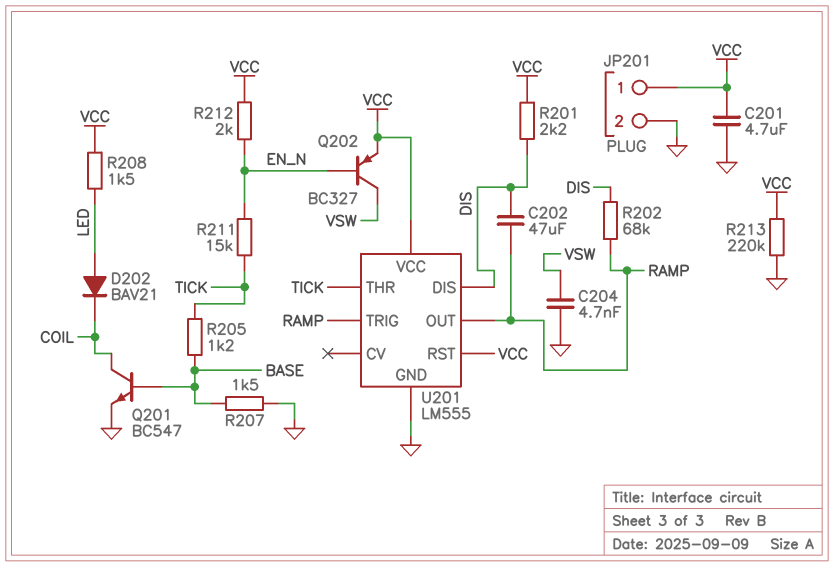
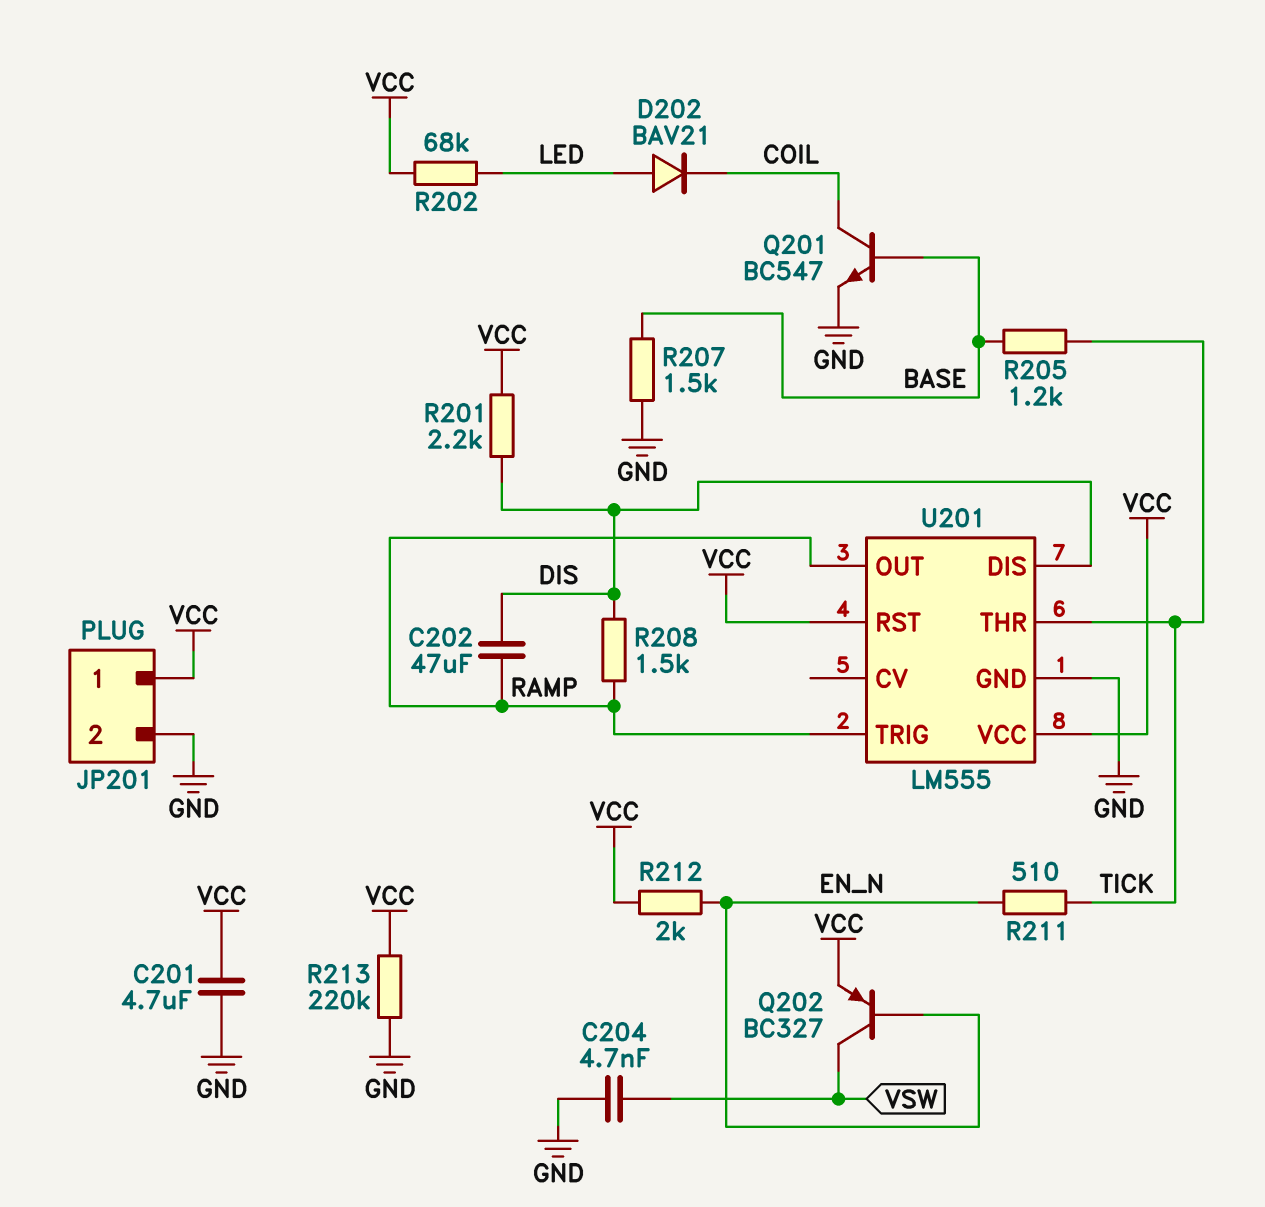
R202: 68k (DIS, RAMP) -> 68k (LED, VCC)
R208: 1.5k (LED, VCC) -> 1.5k (DIS, RAMP)
R211: 15k (EN_N, TICK) -> 510 (EN_N, TICK)

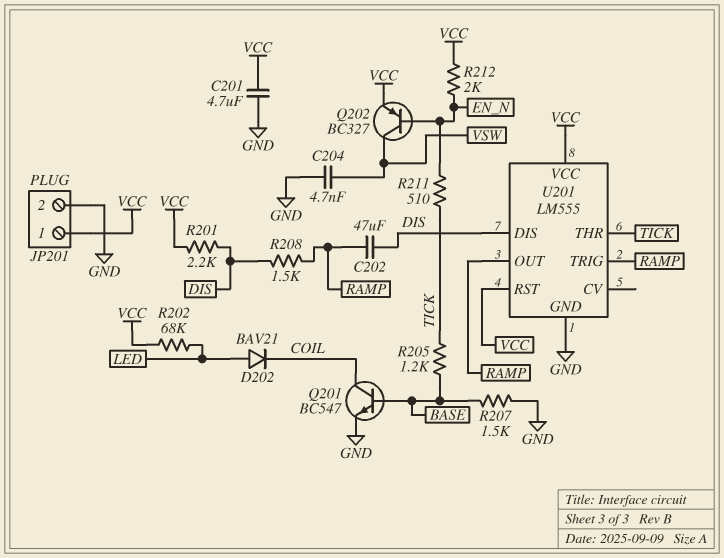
R213: 220k (GND, VCC) -> none

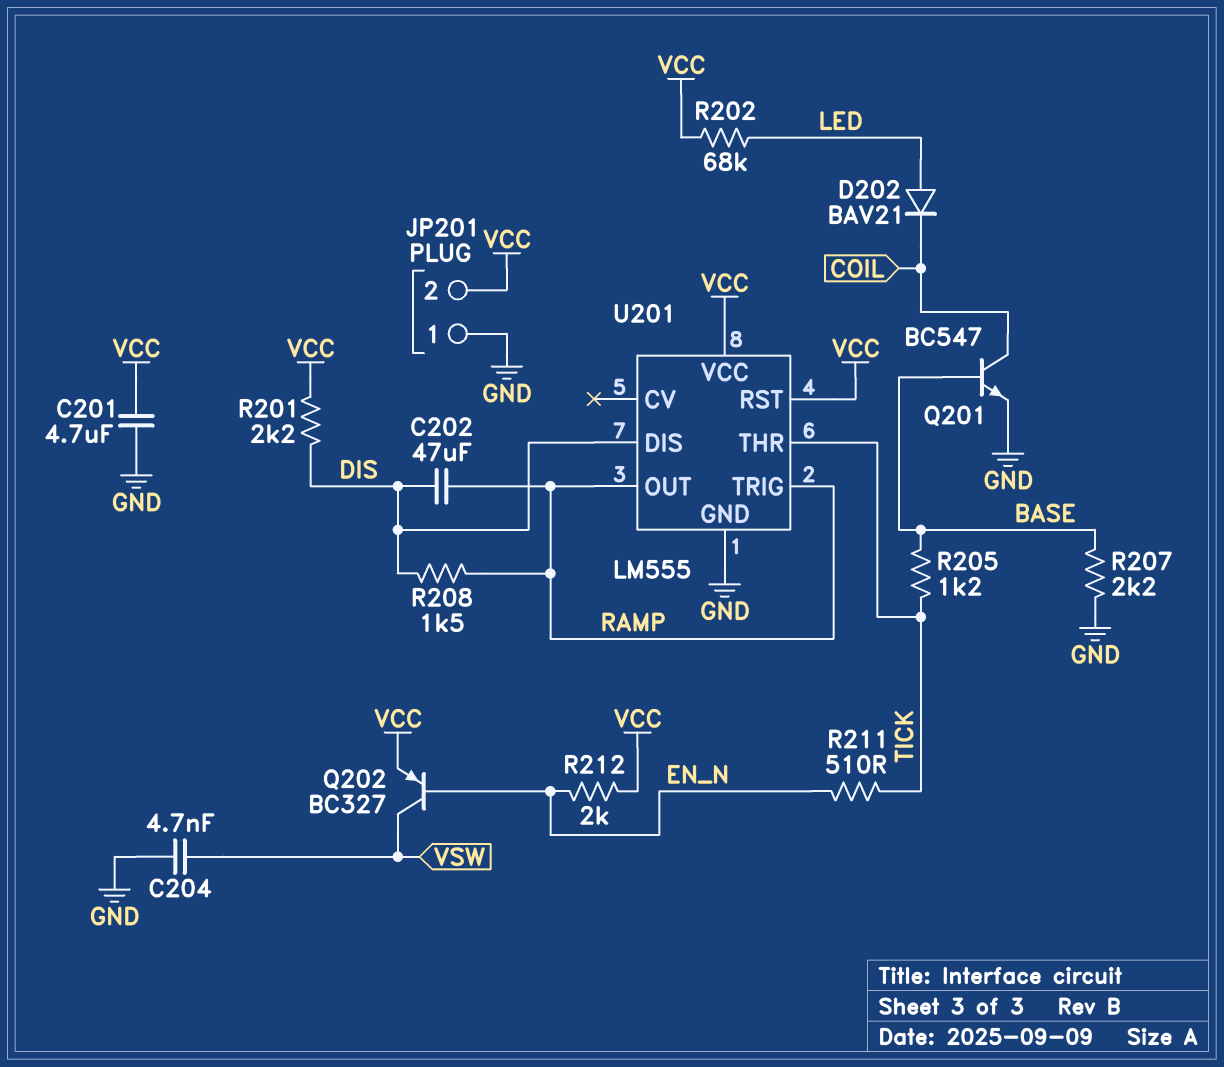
JP201 pin 1: VCC -> GND
JP201 pin 2: GND -> VCC
R207: 1.5k (BASE, GND) -> 2.2k (BASE, GND)

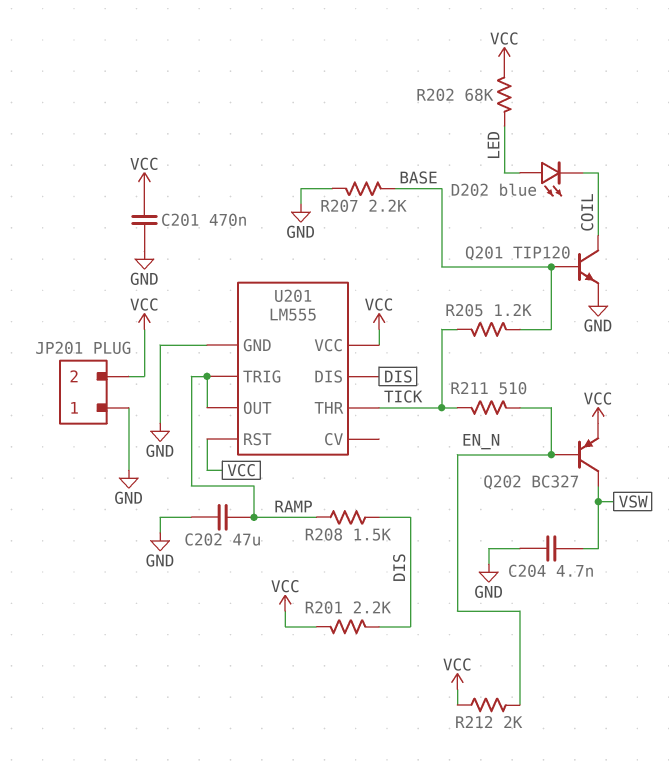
C201: 4.7uF (GND, VCC) -> 470nF (GND, VCC)
C202: 47uF (DIS, RAMP) -> 47uF (GND, RAMP)
D202: diode BAV21 (A LED, K COIL) -> LED blue (A LED, K COIL)
Q201: NPN BC547 (B BASE, C COIL, E GND) -> NPN TIP120 (B BASE, C COIL, E GND)

